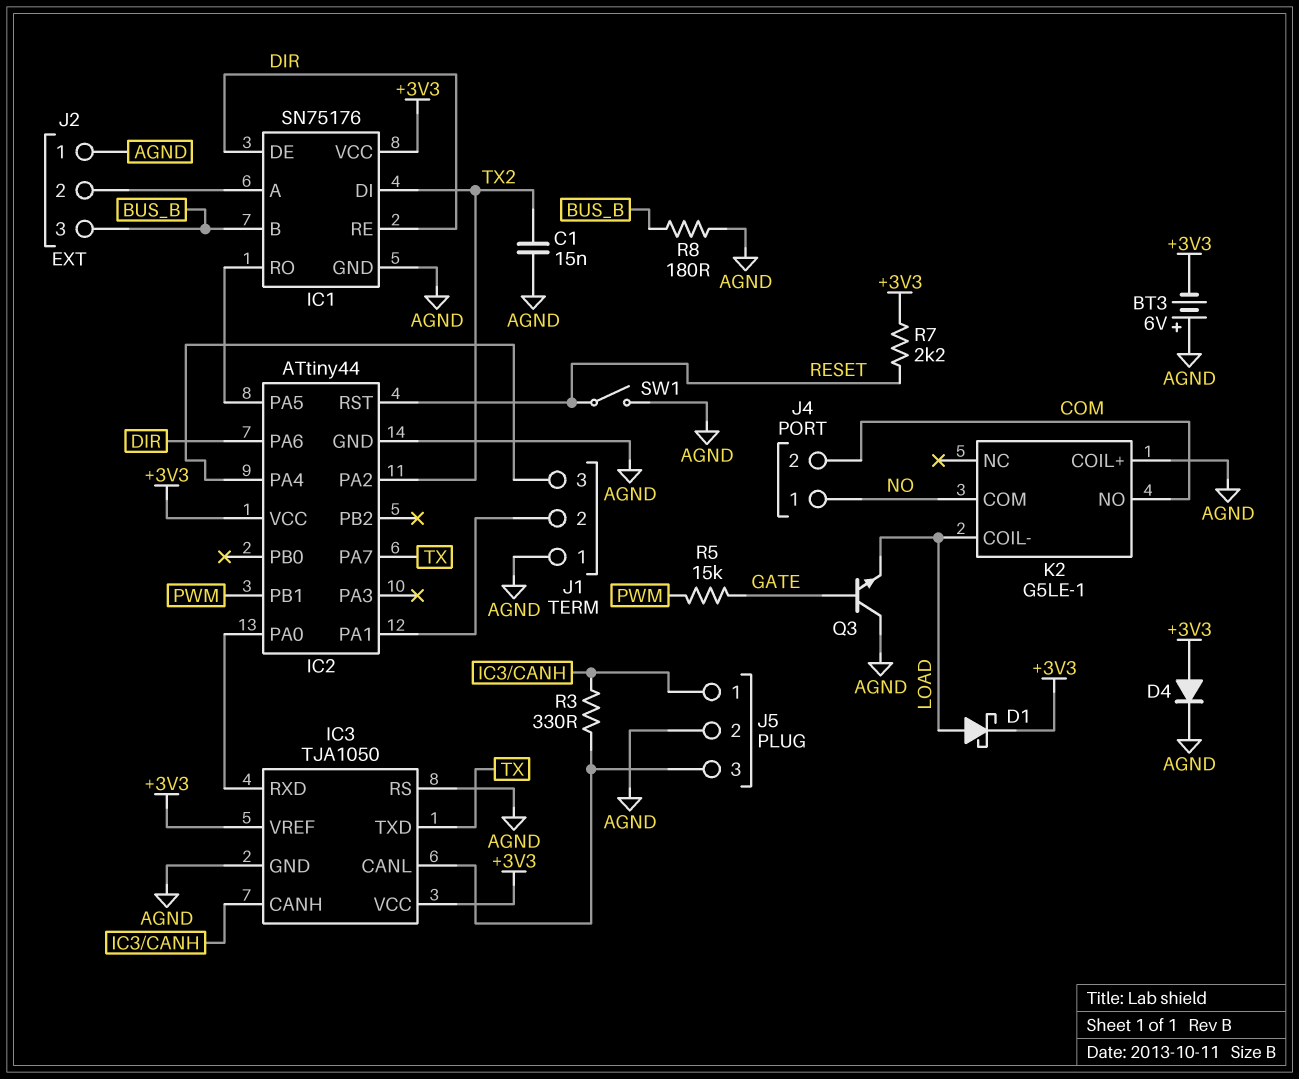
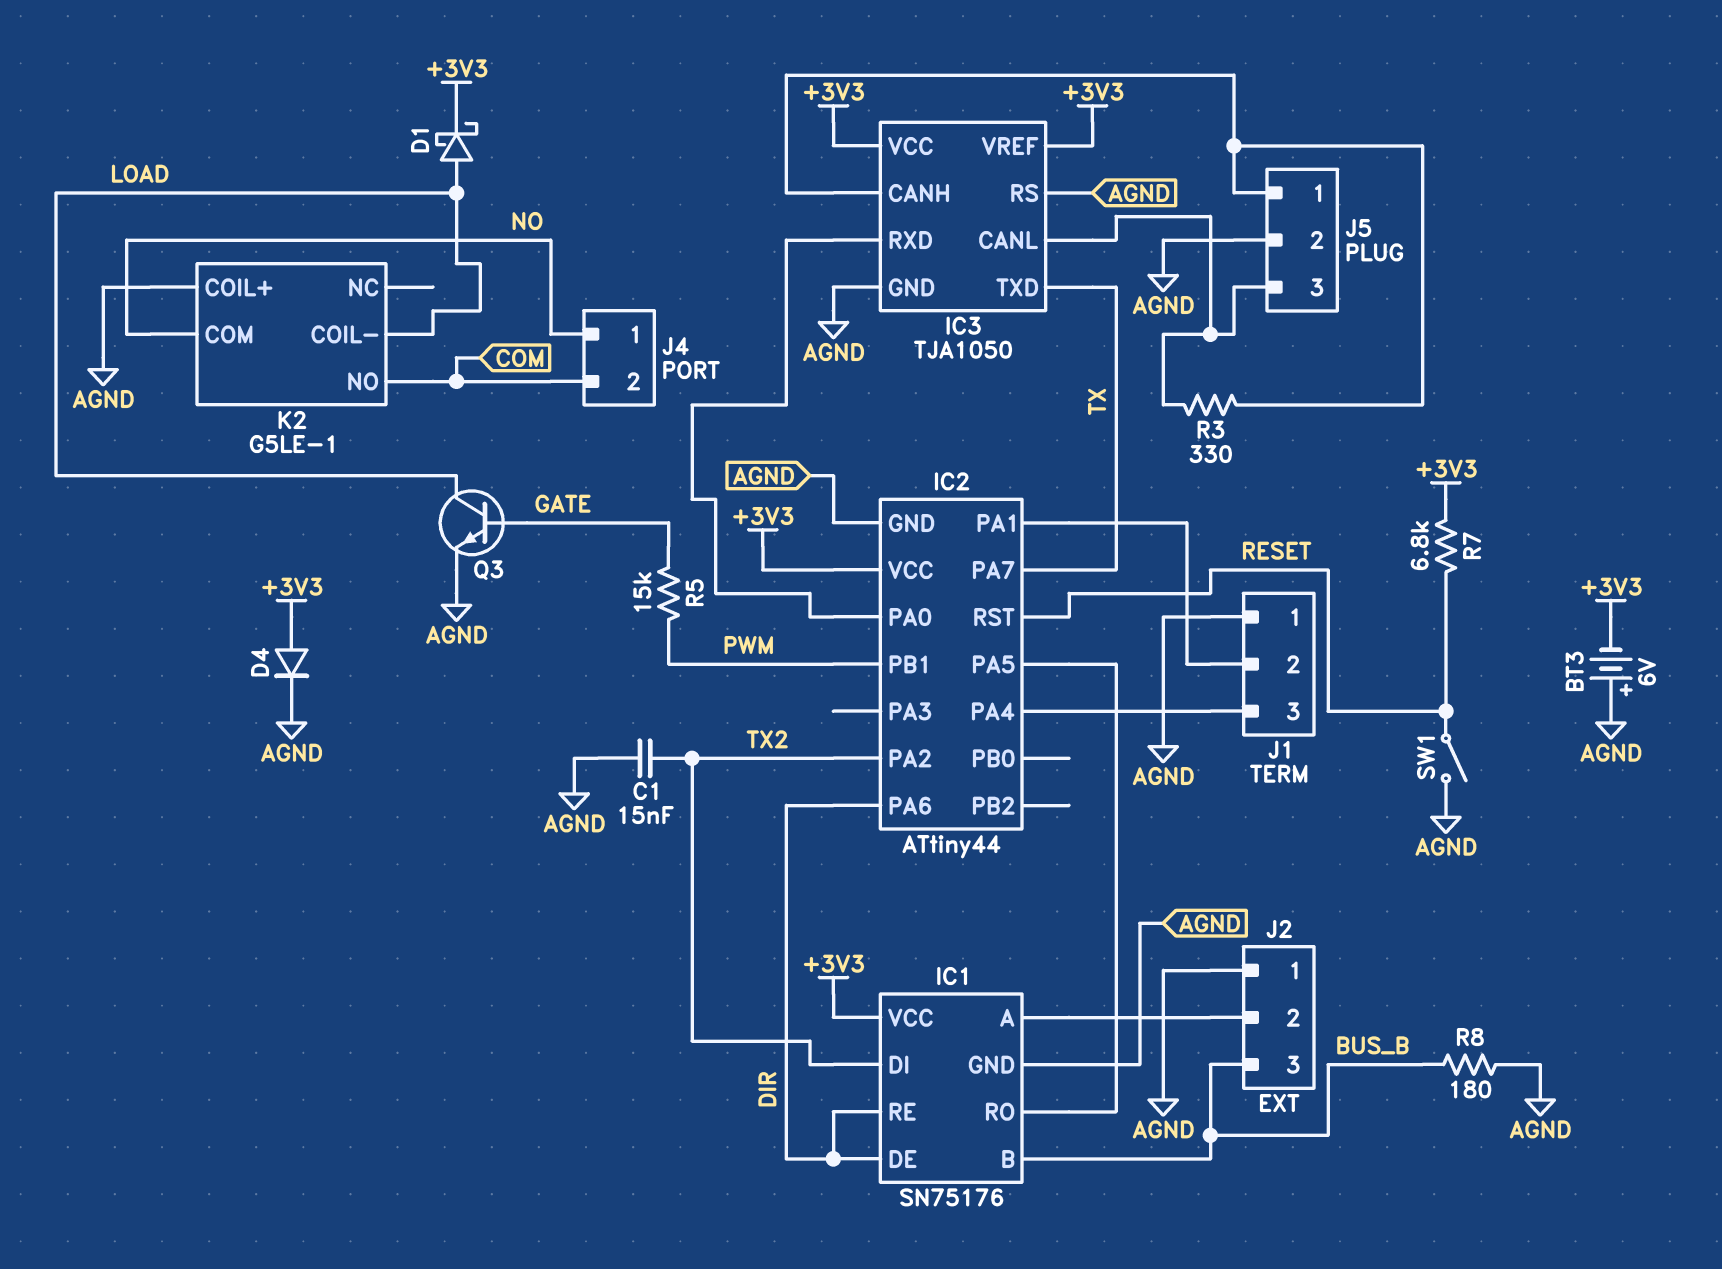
Q3: NPN (B GATE, C AGND, E LOAD) -> NPN (B GATE, C LOAD, E AGND)
R7: 2.2k (+3V3, RESET) -> 6.8k (+3V3, RESET)

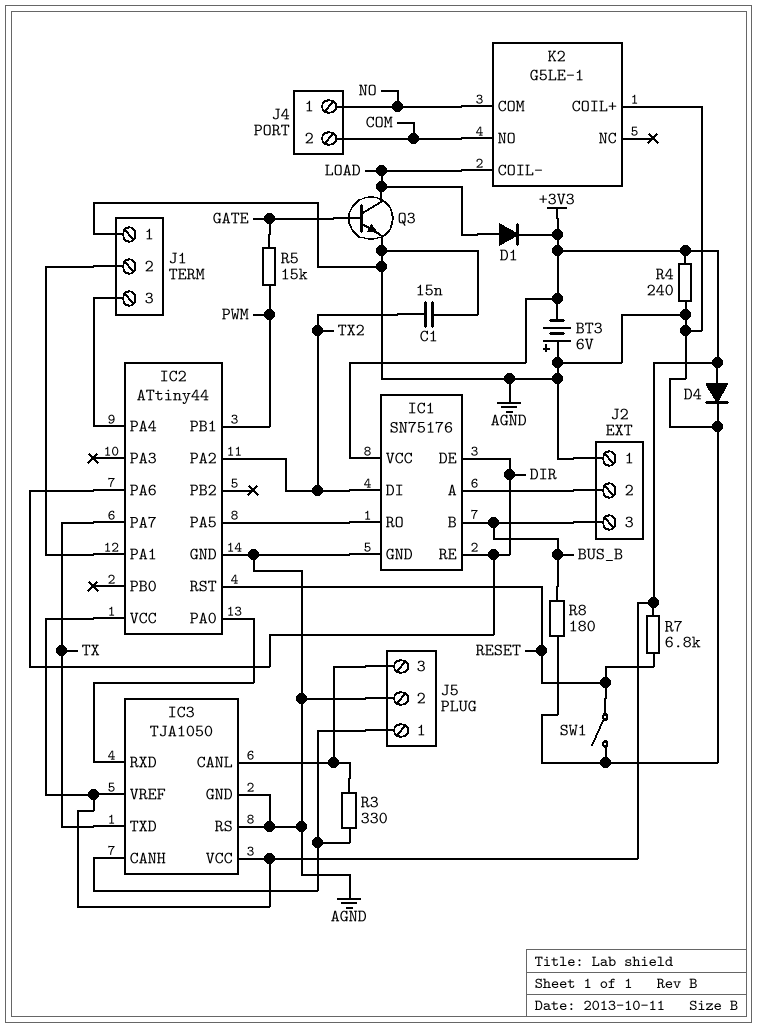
D1: schottky (A LOAD, K +3V3) -> diode (A LOAD, K +3V3)
R4: none -> 240 (+3V3, AGND)

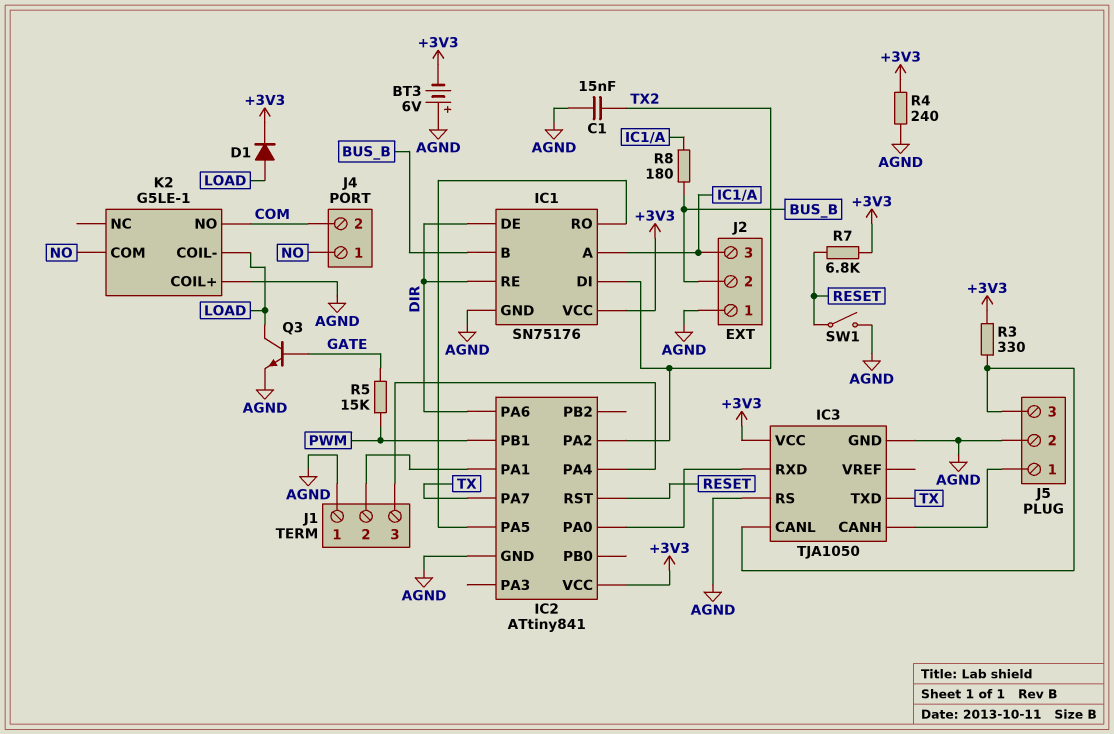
D4: diode (A +3V3, K AGND) -> none
IC2: ATtiny44 -> ATtiny841
IC3 pin VREF: +3V3 -> none
J2 pin 2: IC1/A -> BUS_B
J2 pin 3: BUS_B -> IC1/A
R3: 330 (IC3/CANH, IC3/CANL) -> 330 (+3V3, IC3/CANL)
R8: 180 (AGND, BUS_B) -> 180 (BUS_B, IC1/A)

